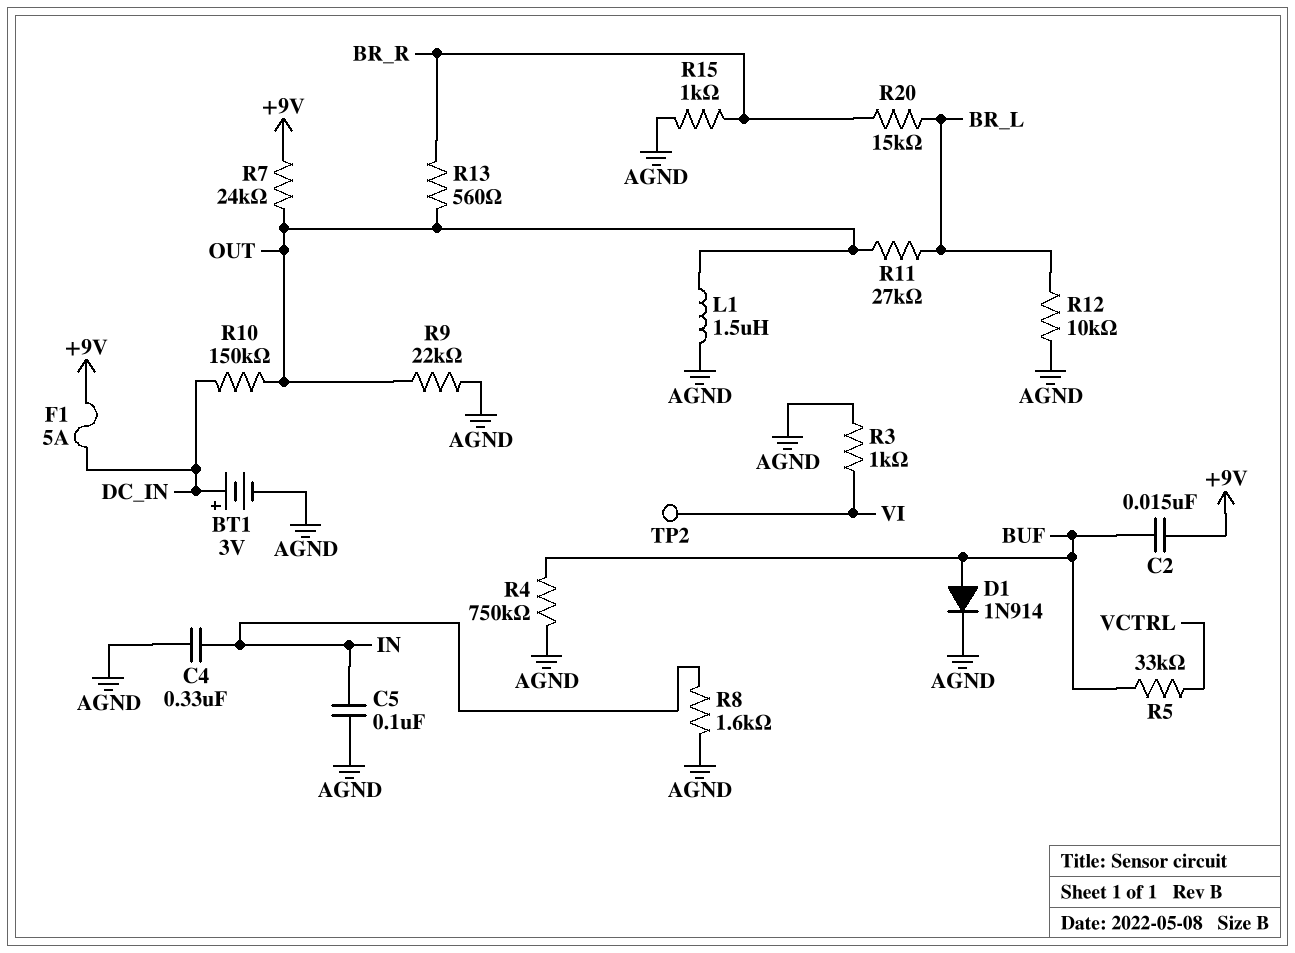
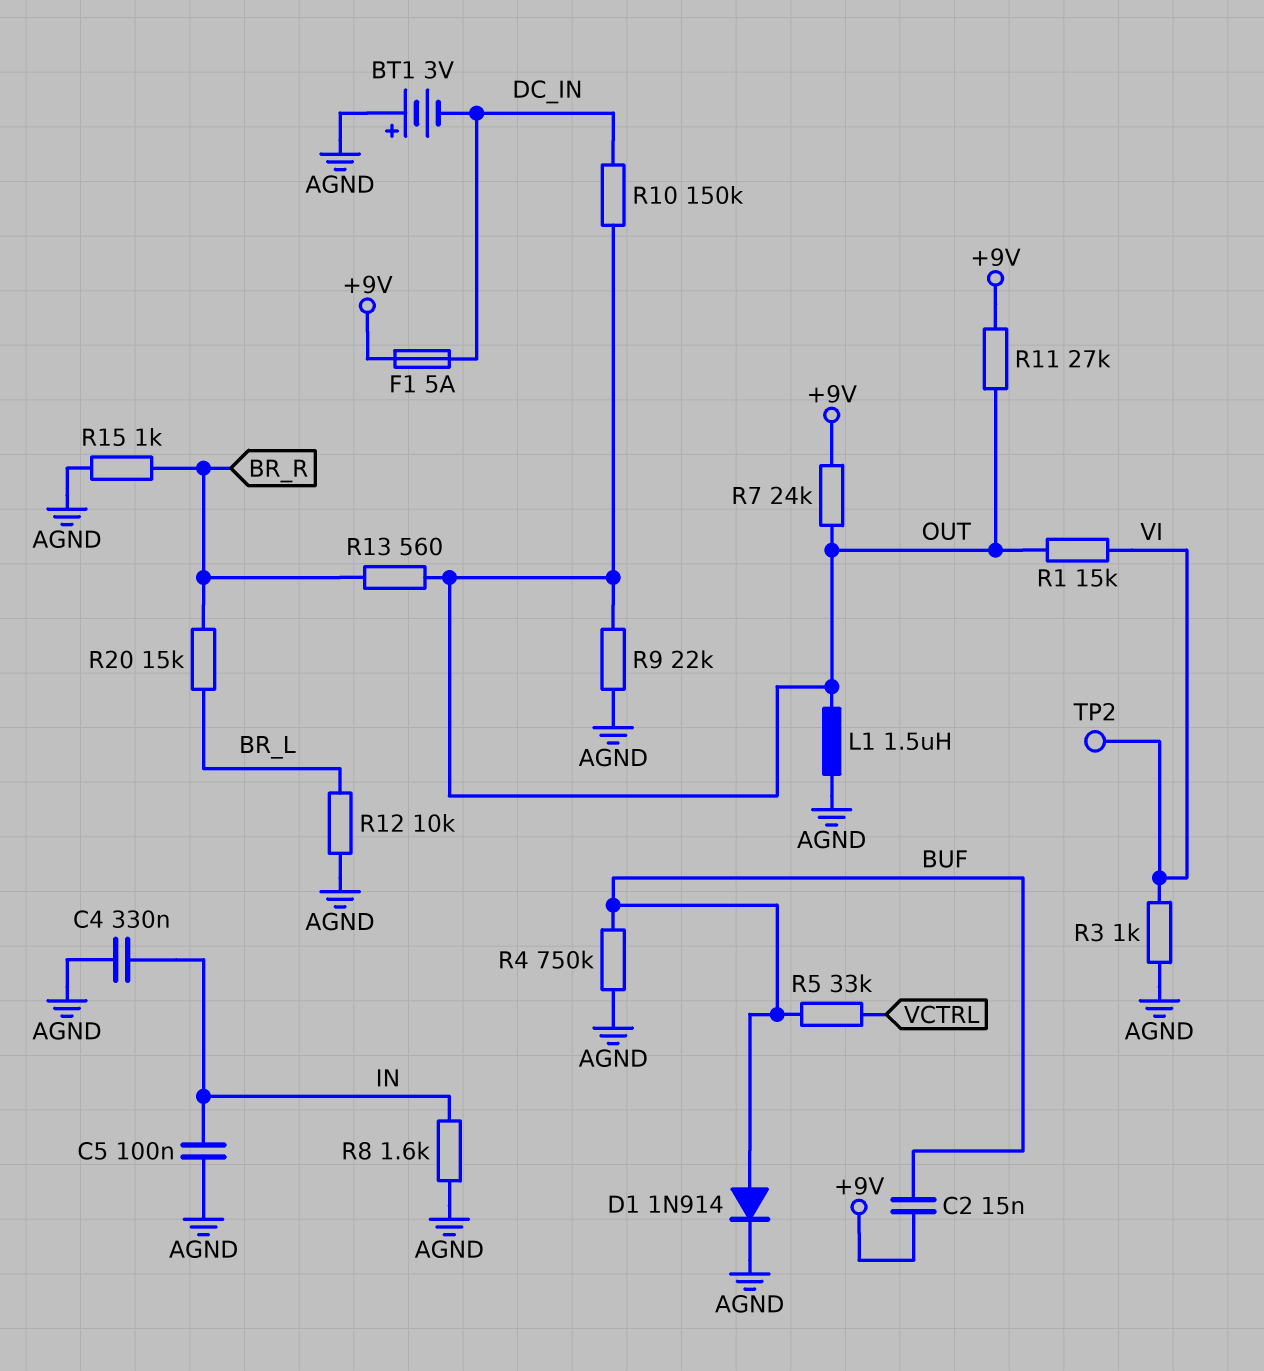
BT1: 3V (plus DC_IN, minus AGND) -> 3V (plus AGND, minus DC_IN)
R1: none -> 15k (OUT, VI)
R11: 27k (BR_L, OUT) -> 27k (+9V, OUT)

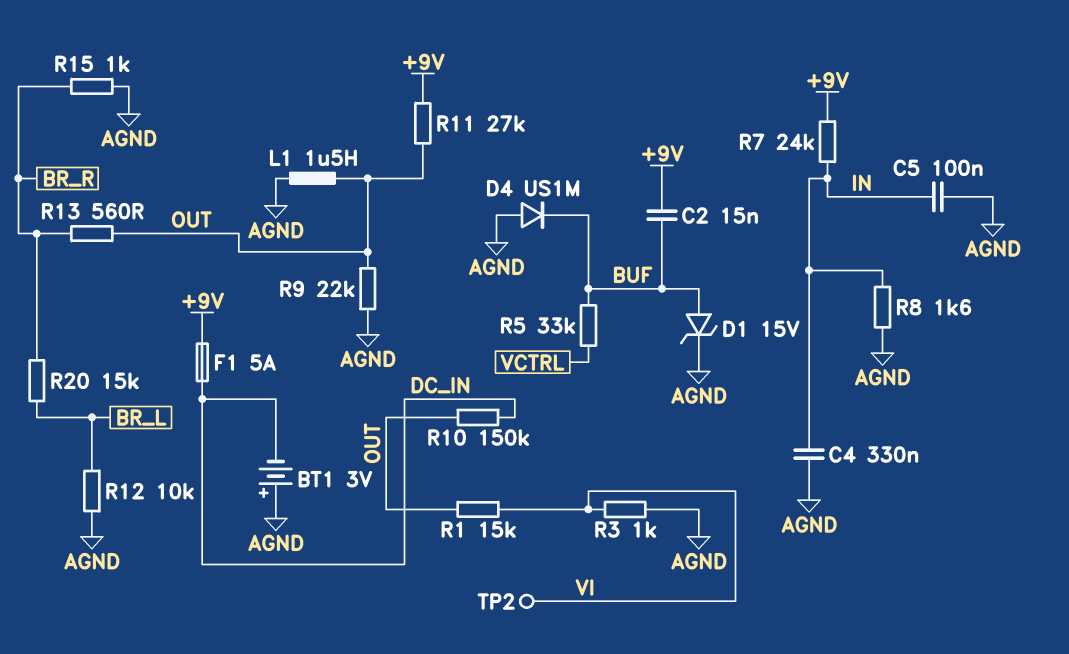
D1: diode 1N914 (A BUF, K AGND) -> zener 15V (A BUF, K AGND)
D4: none -> diode US1M (A AGND, K BUF)
R4: 750k (AGND, BUF) -> none
R7: 24k (+9V, OUT) -> 24k (+9V, IN)

